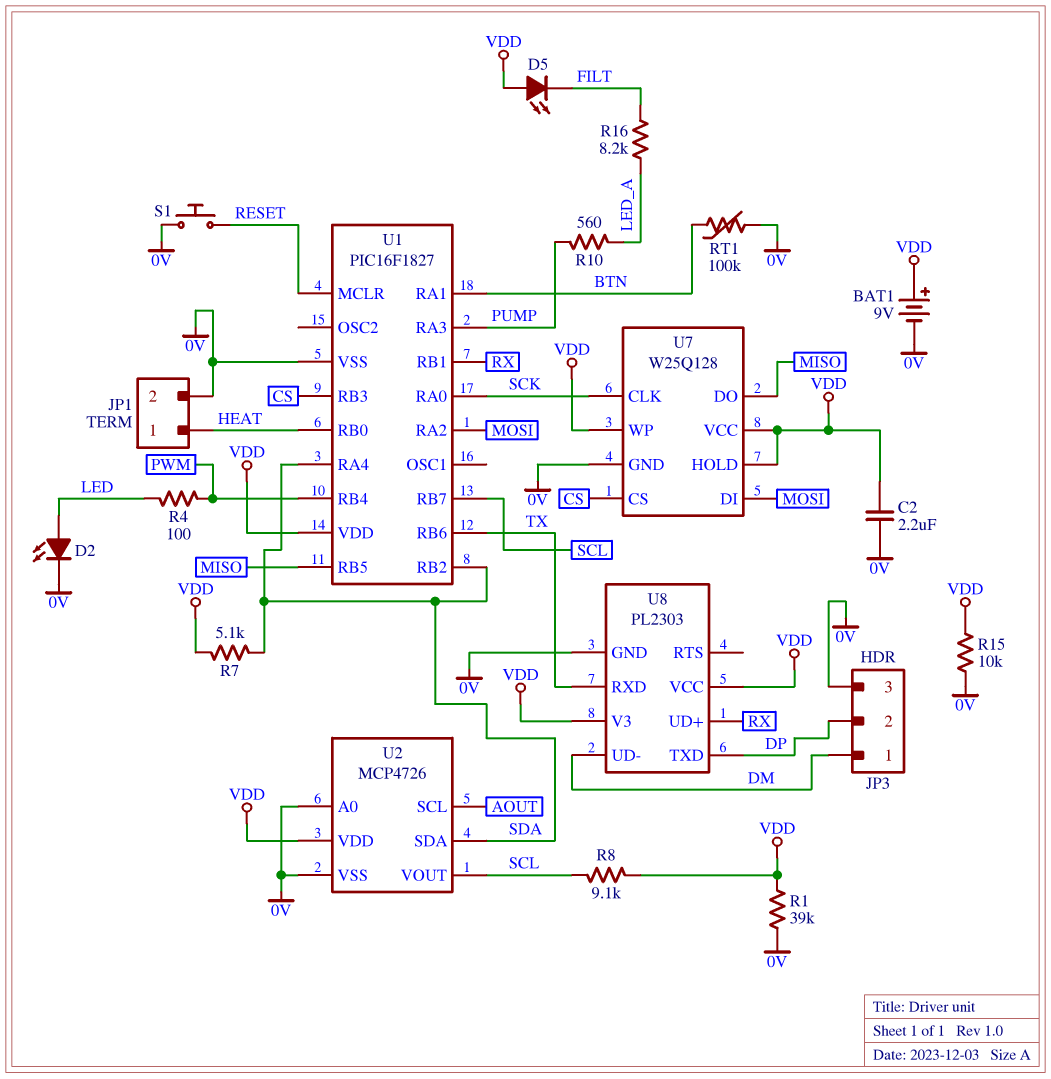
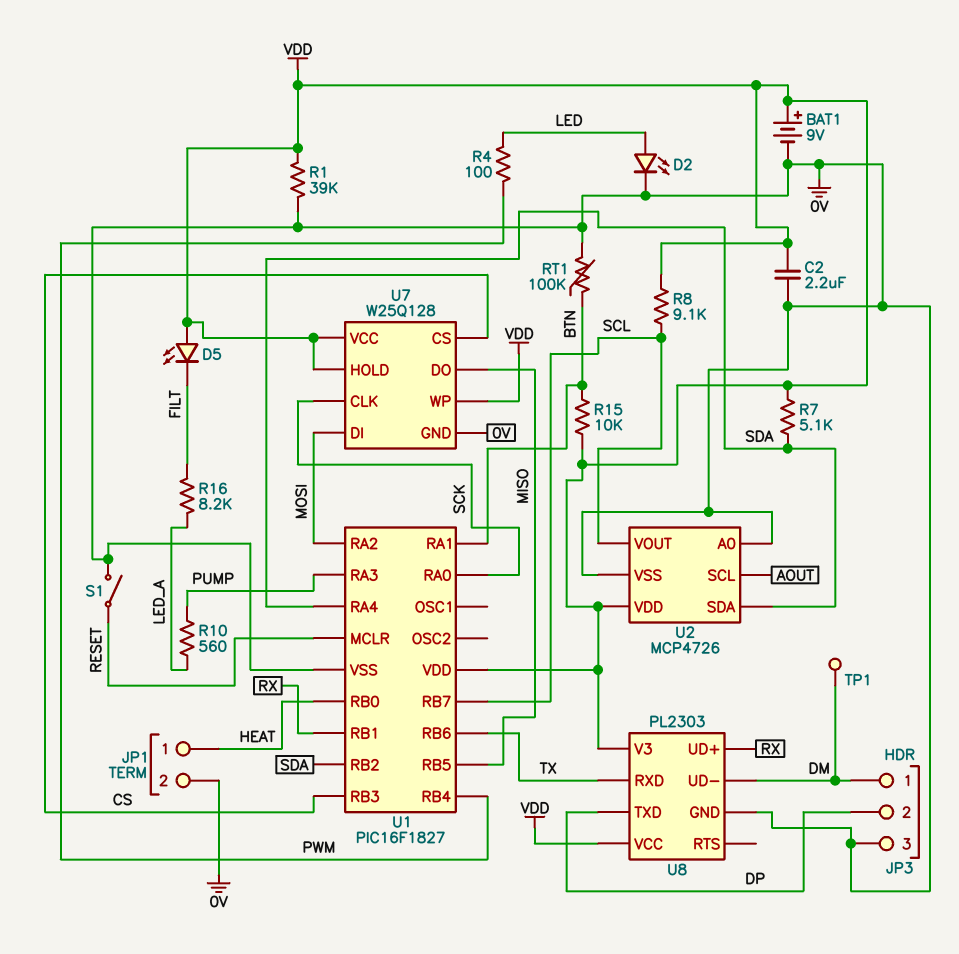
R15: 10k (0V, VDD) -> 10k (BTN, VDD)
S1: button (0V, RESET) -> switch (0V, RESET)
TP1: none -> test point (DM)

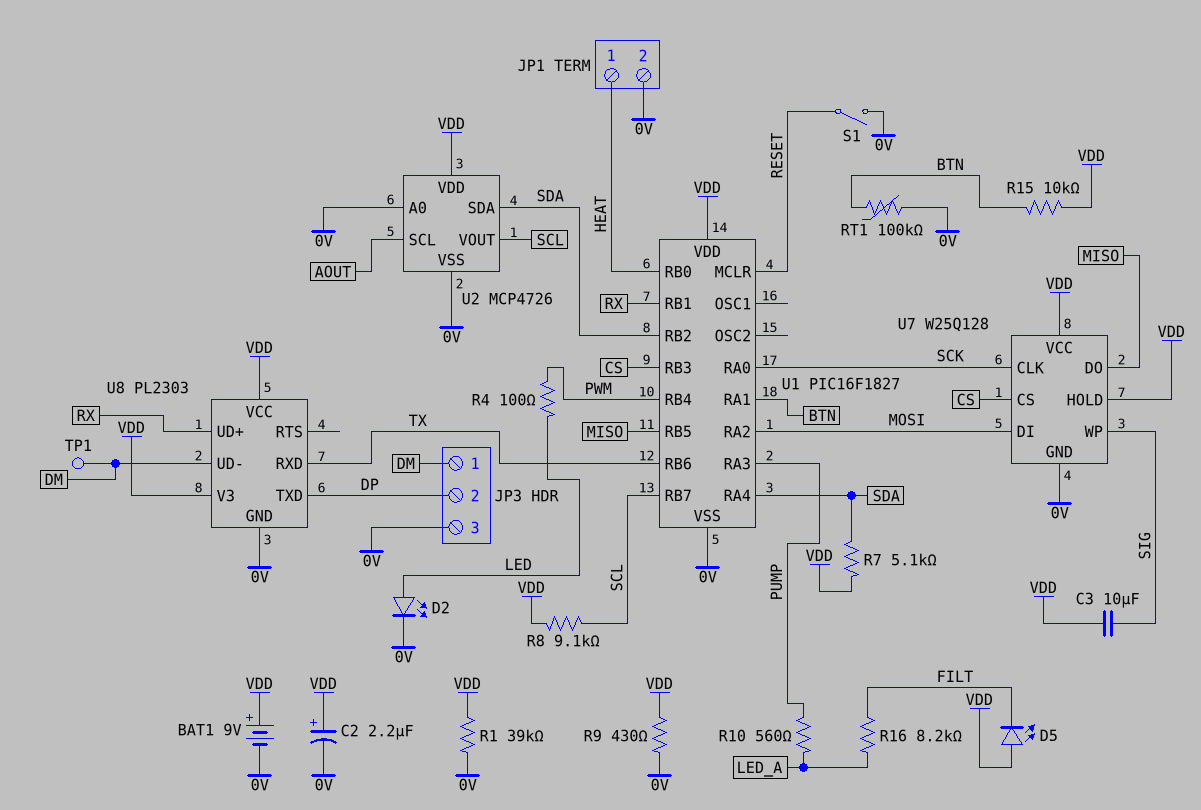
C2: 2.2uF (0V, VDD) -> 2.2uF (plus VDD, minus 0V)
C3: none -> 10uF (SIG, VDD)
R9: none -> 430 (0V, VDD)
U7 pin WP: VDD -> SIG

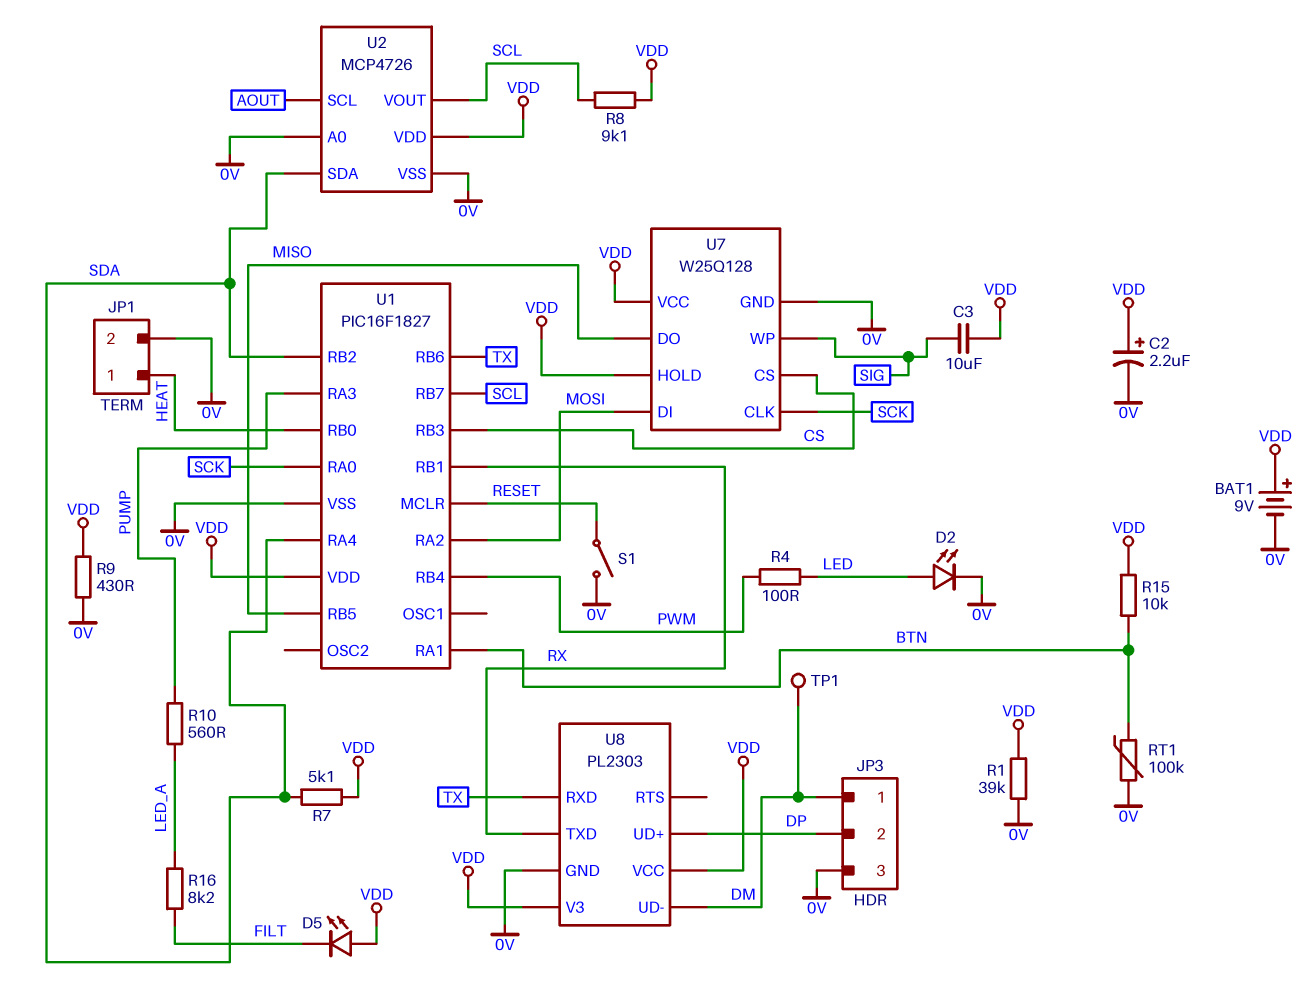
U8 pin TXD: DP -> RX
U8 pin UD+: RX -> DP

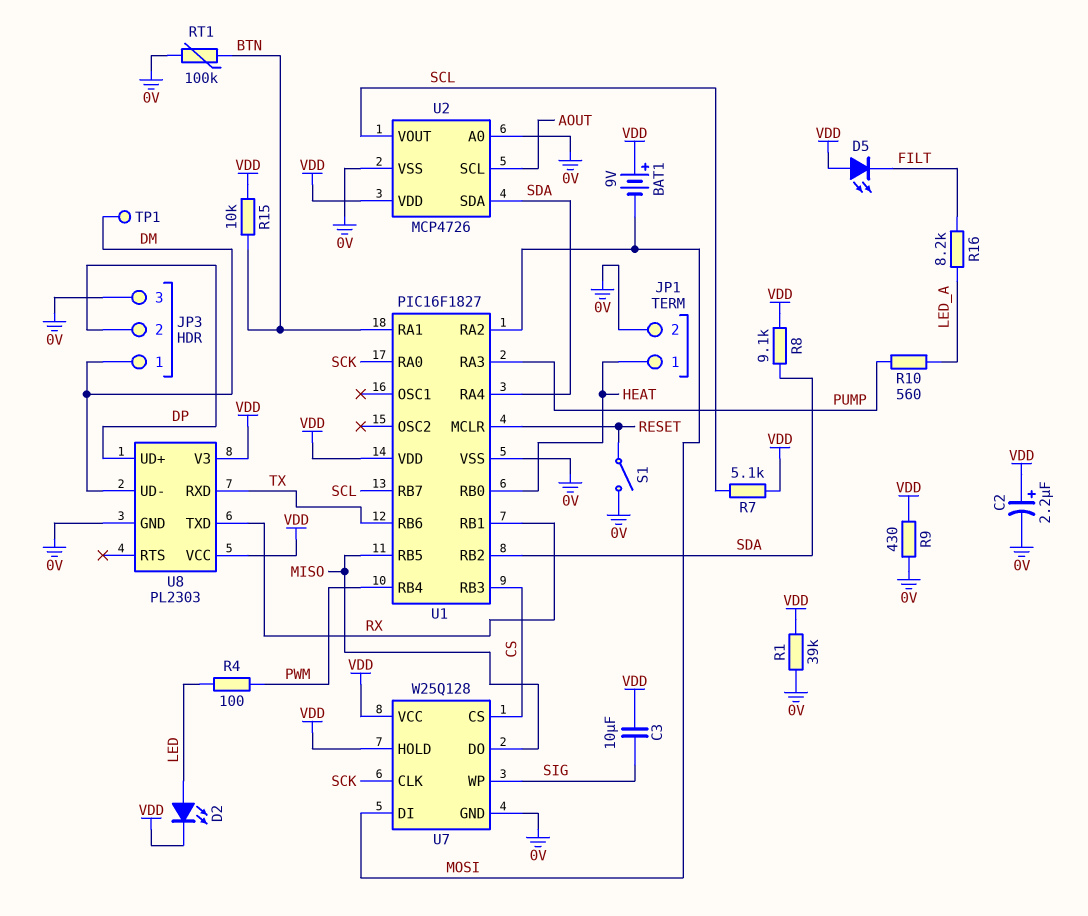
BAT1: 9V (plus VDD, minus 0V) -> 9V (plus VDD, minus MOSI)
D2: LED (A LED, K 0V) -> LED (A LED, K VDD)
R7: 5.1k (SDA, VDD) -> 5.1k (SCL, VDD)
R8: 9.1k (SCL, VDD) -> 9.1k (SDA, VDD)

